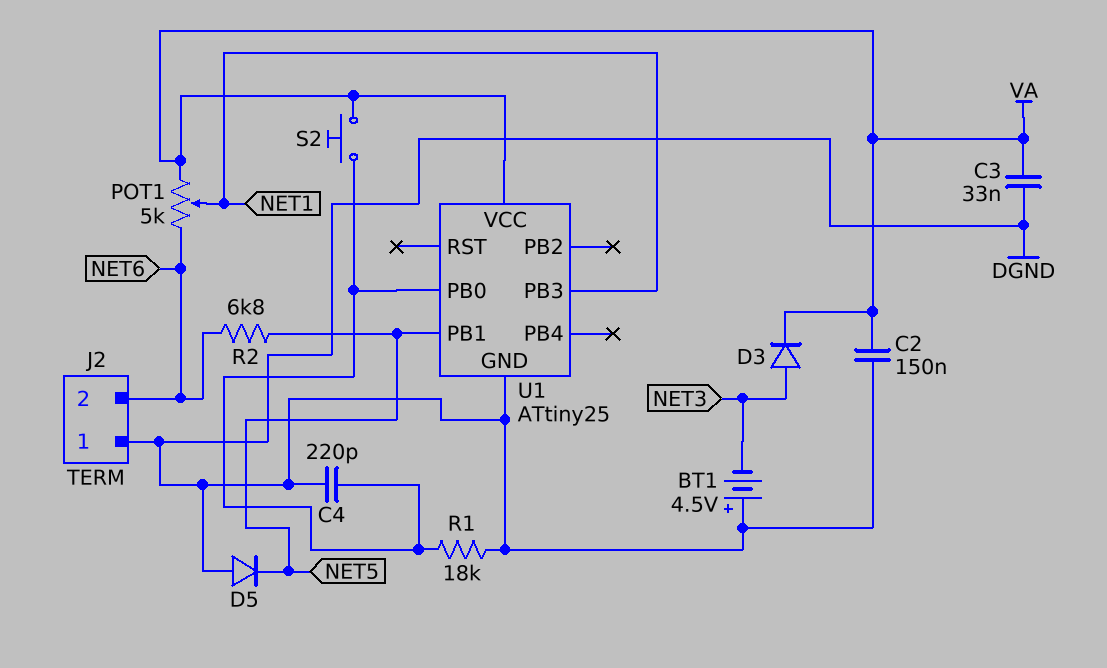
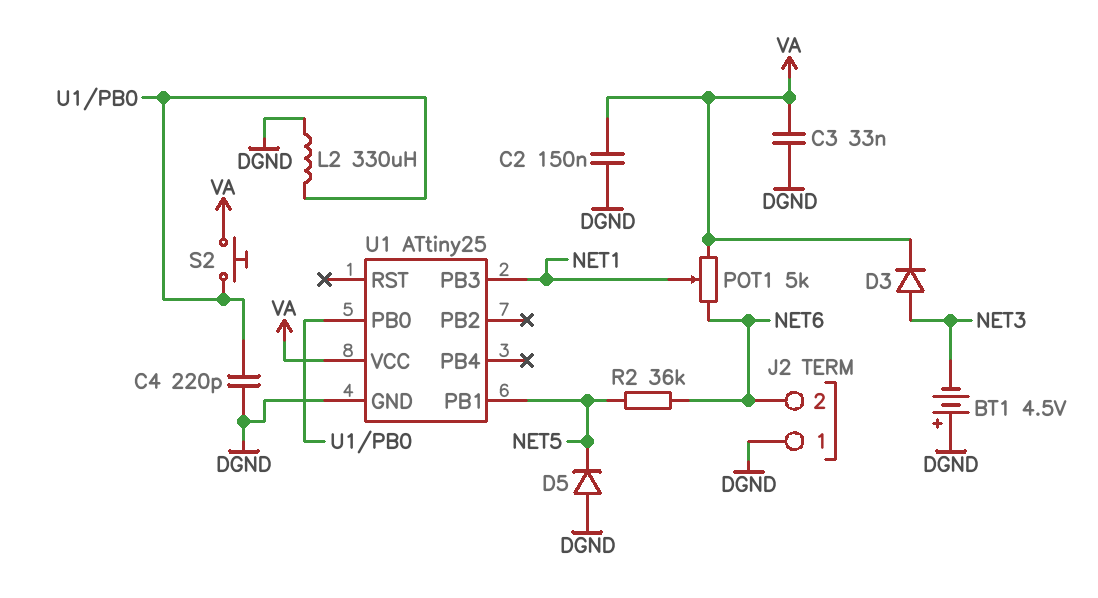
L2: none -> 330uH (DGND, U1/PB0)
R1: 18k (DGND, U1/PB0) -> none
R2: 6.8k (NET5, NET6) -> 36k (NET5, NET6)

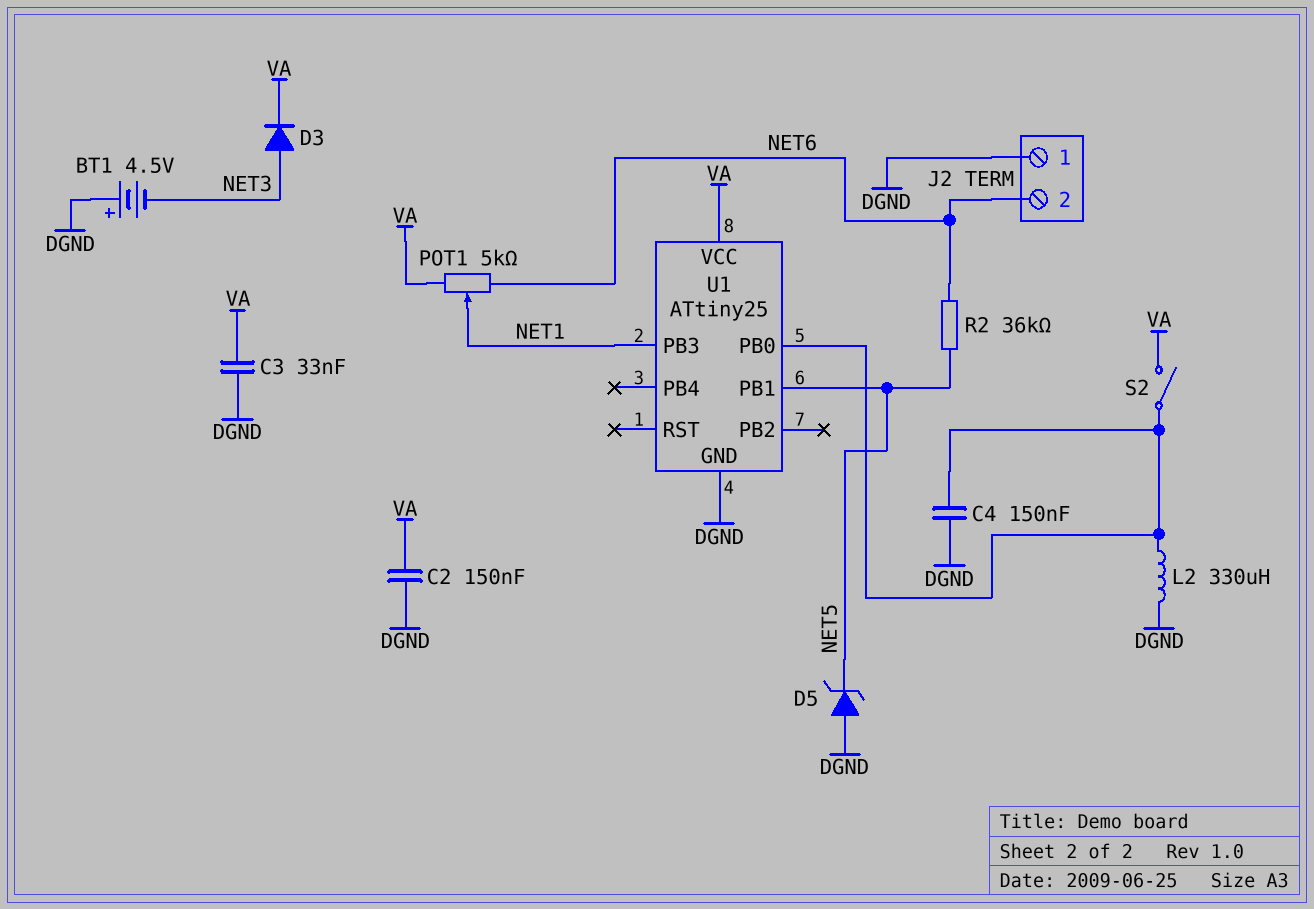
C4: 220pF (DGND, U1/PB0) -> 150nF (DGND, U1/PB0)
D5: diode (A DGND, K NET5) -> zener (A DGND, K NET5)
S2: button (U1/PB0, VA) -> switch (U1/PB0, VA)

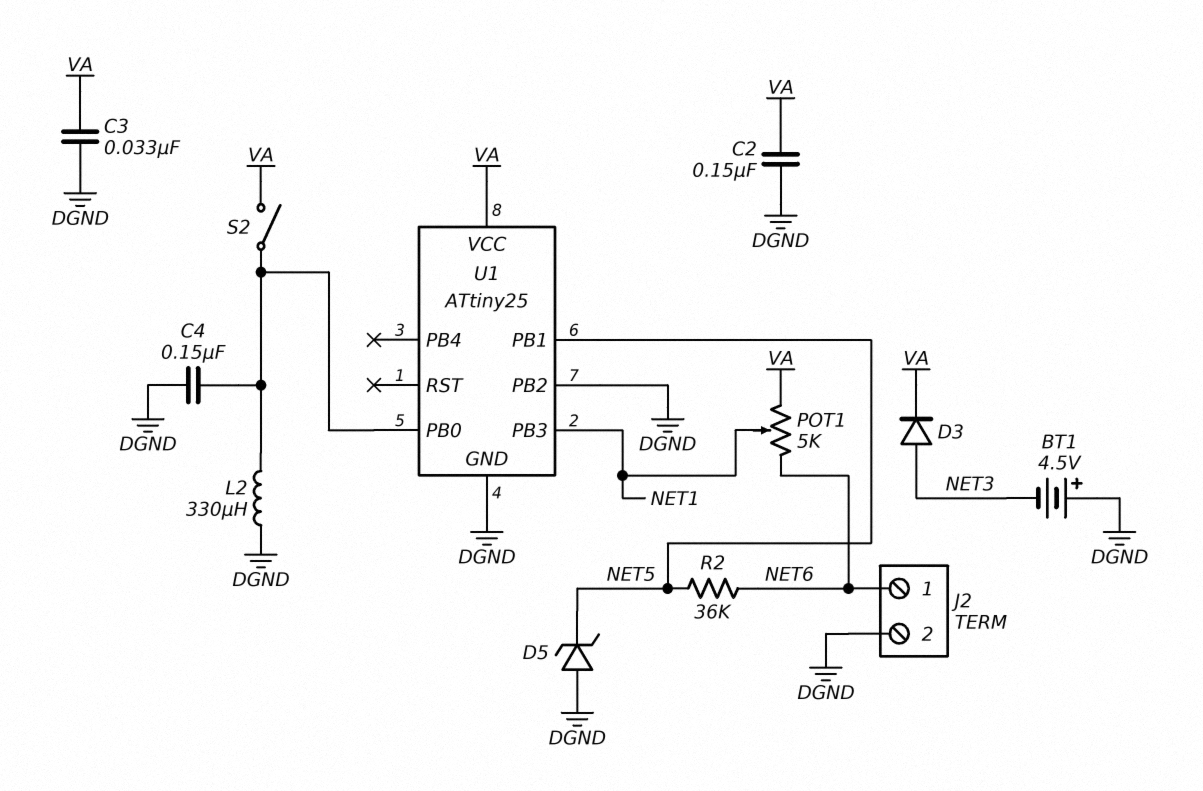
J2 pin 1: DGND -> NET6
J2 pin 2: NET6 -> DGND
U1 pin PB2: none -> DGND

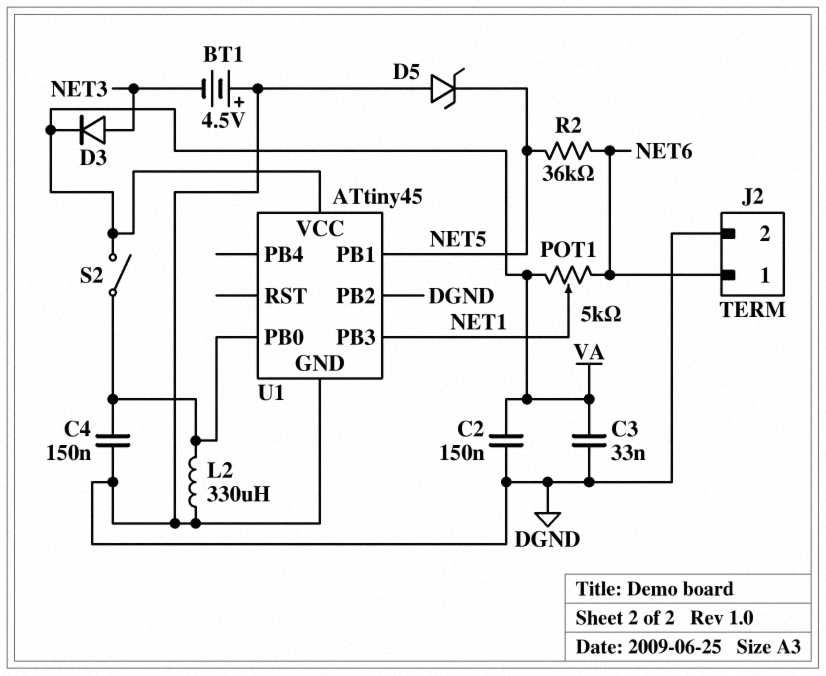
U1: ATtiny25 -> ATtiny45

